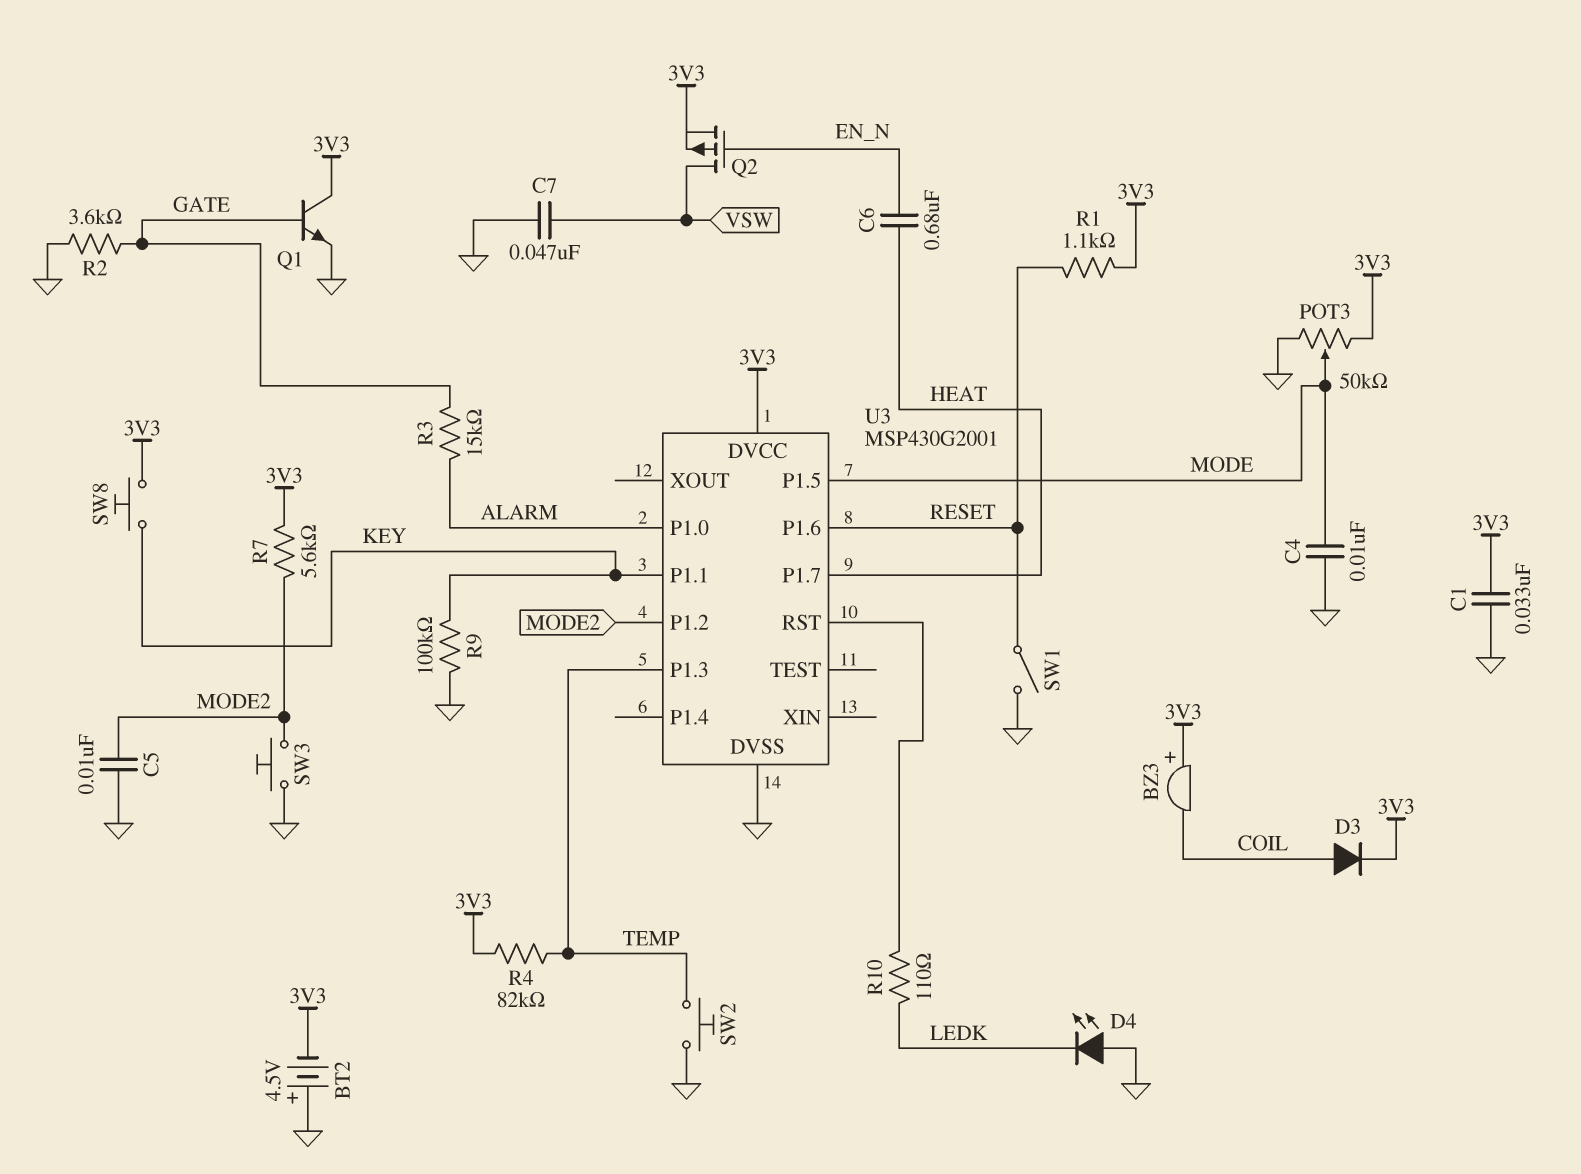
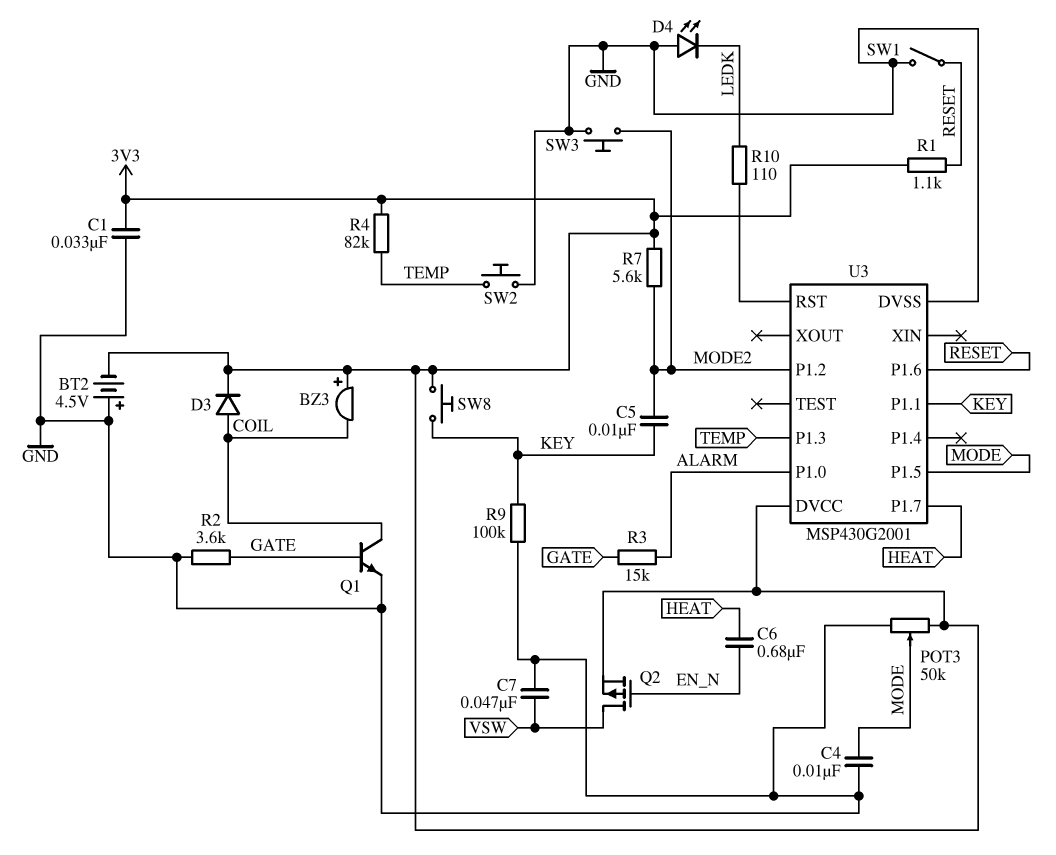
C5: 10nF (GND, MODE2) -> 10nF (KEY, MODE2)
Q1: NPN (B GATE, C 3V3, E GND) -> NPN (B GATE, C COIL, E GND)

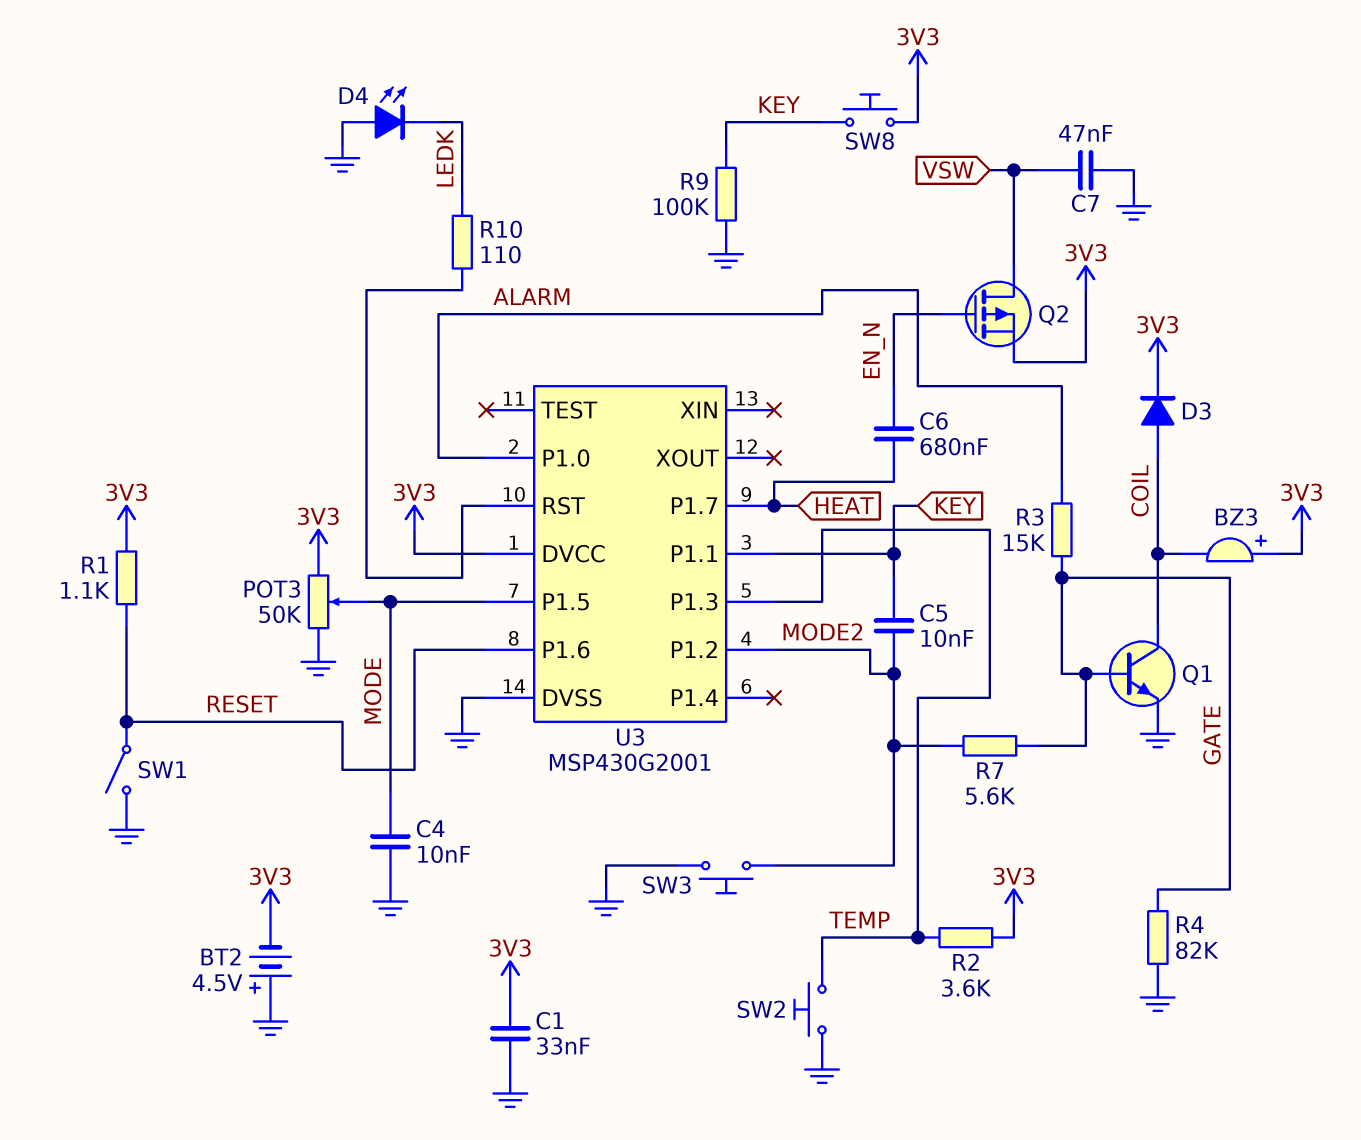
R2: 3.6k (GATE, GND) -> 3.6k (3V3, TEMP)
R4: 82k (3V3, TEMP) -> 82k (GATE, GND)
R7: 5.6k (3V3, MODE2) -> 5.6k (GATE, MODE2)

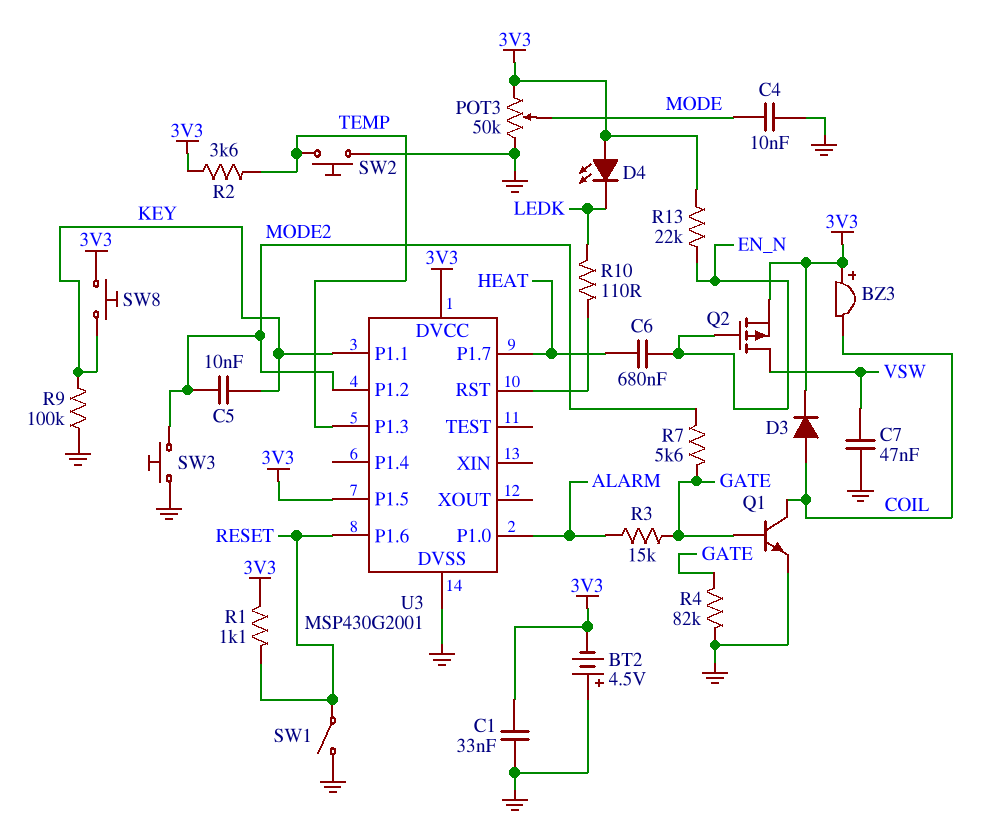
D4: LED (A GND, K LEDK) -> LED (A 3V3, K LEDK)
R13: none -> 22k (3V3, EN_N)
U3 pin P1.5: MODE -> 3V3

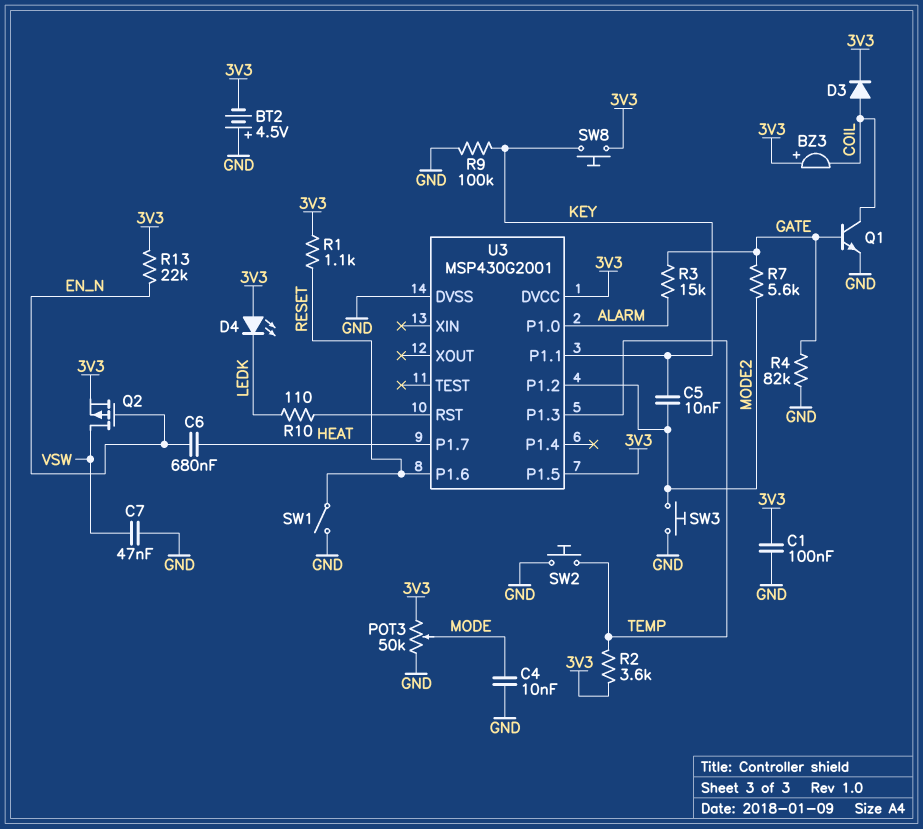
C1: 33nF (3V3, GND) -> 100nF (3V3, GND)

